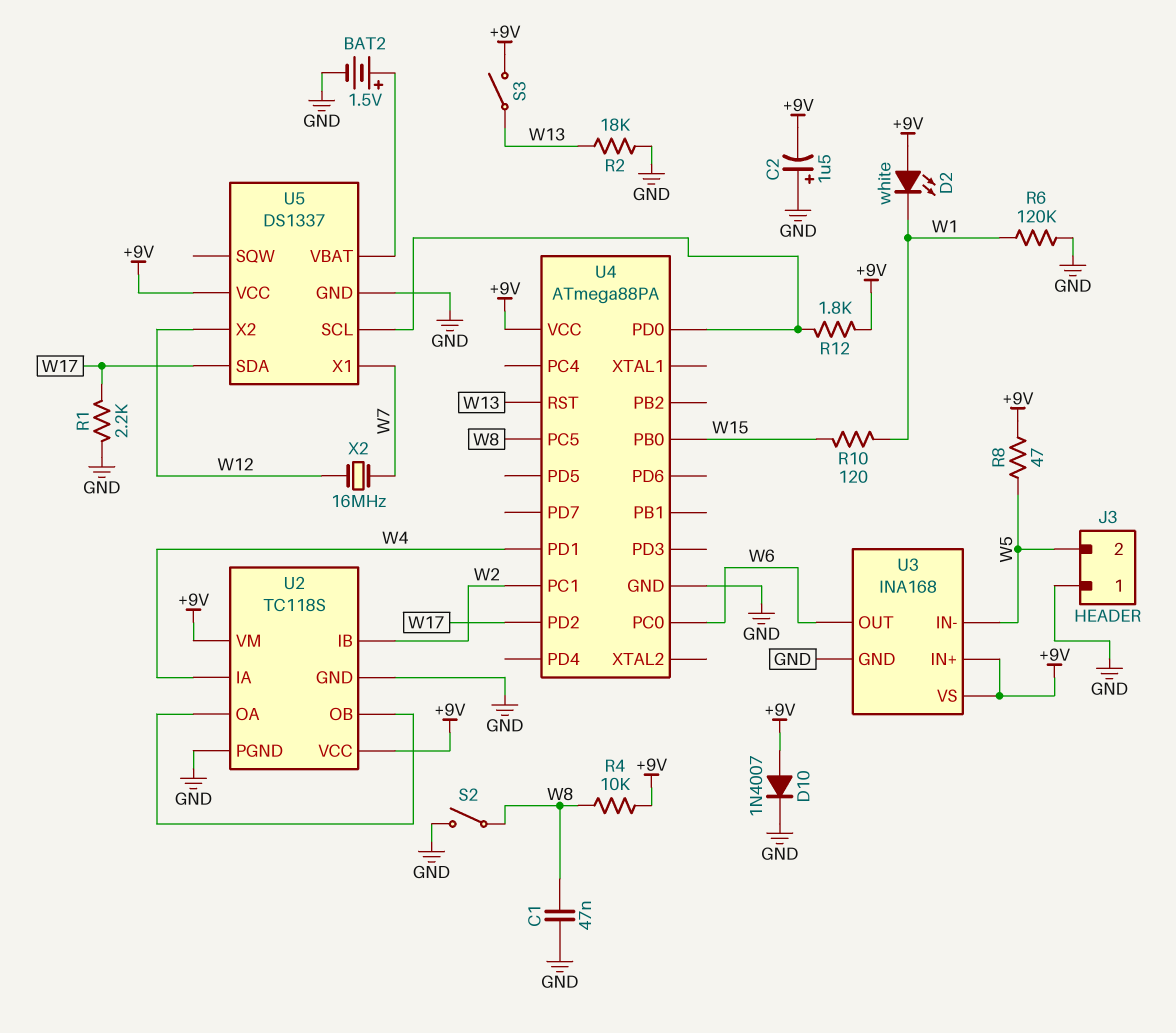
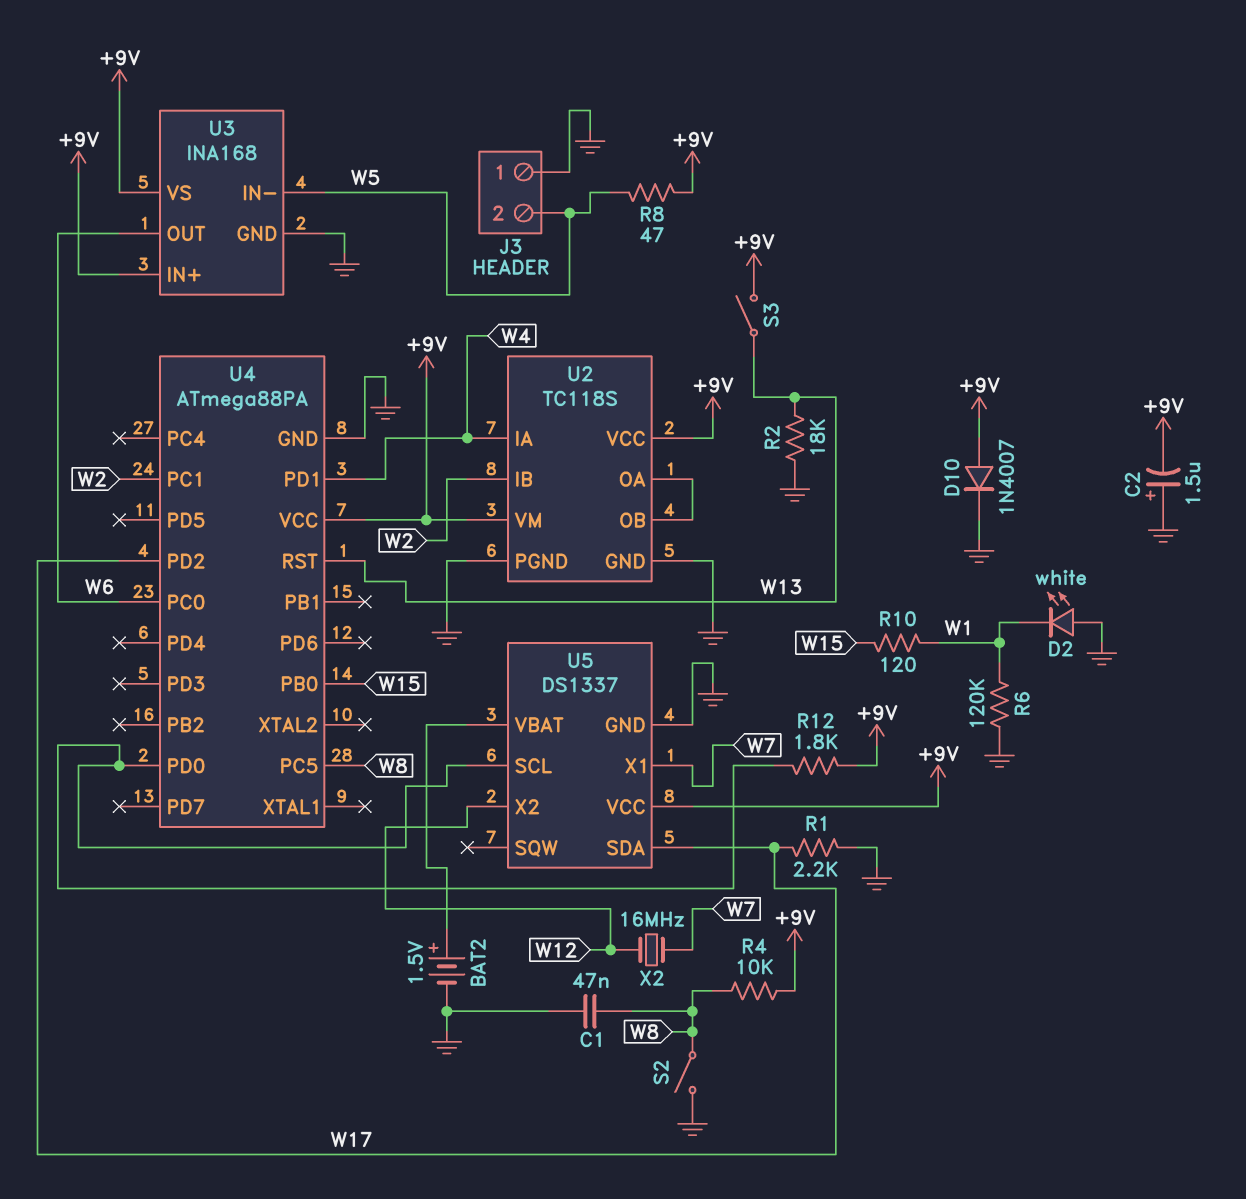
D2: LED white (A +9V, K W1) -> LED white (A GND, K W1)

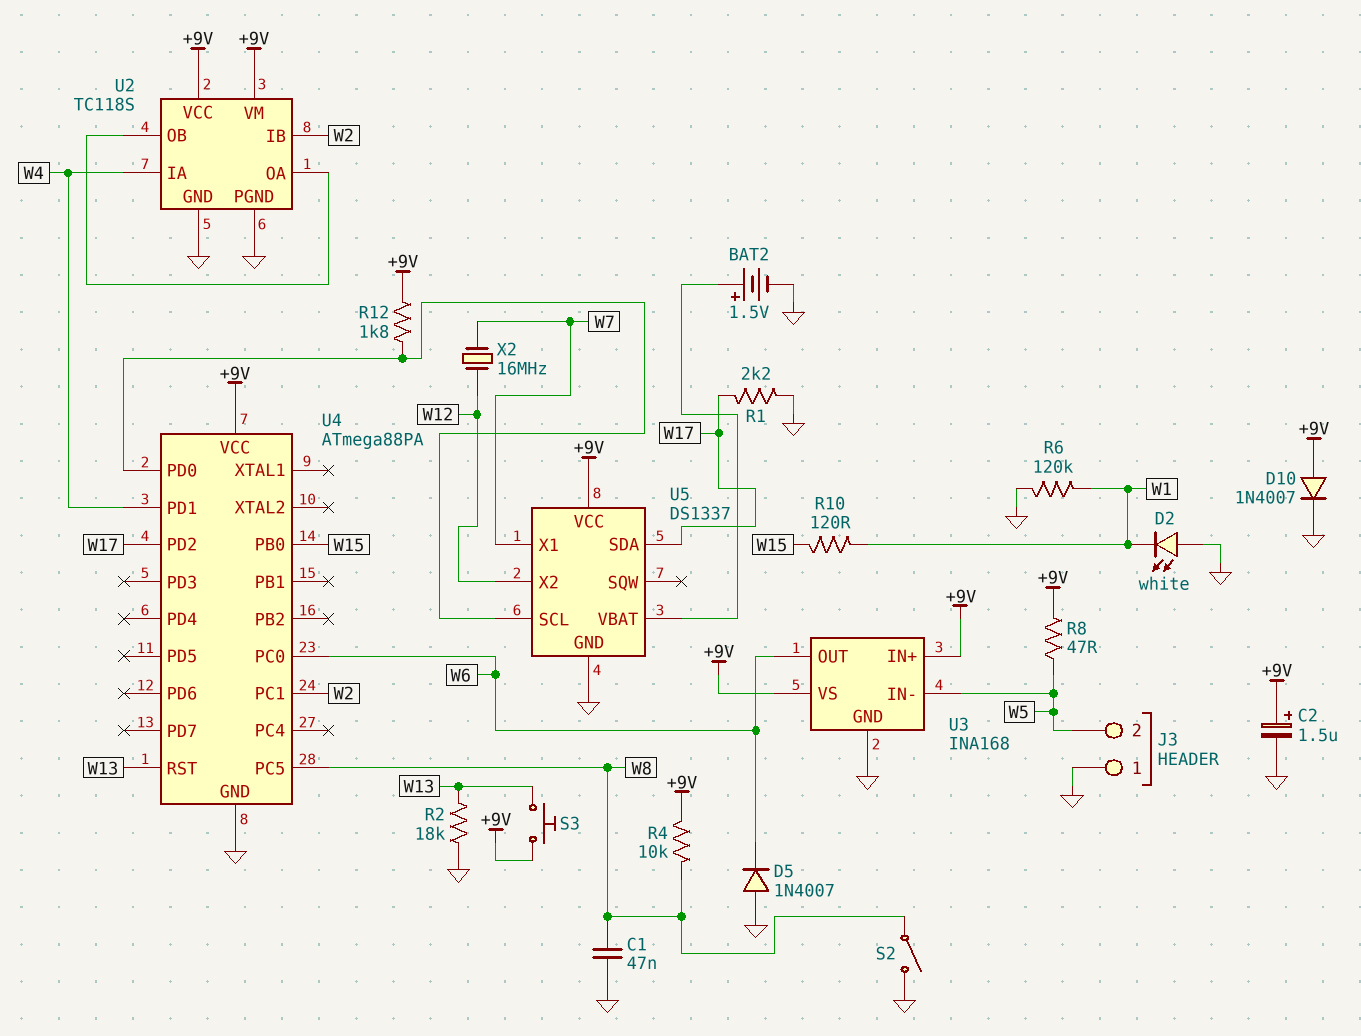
C2: 1.5uF (plus GND, minus +9V) -> 1.5uF (plus +9V, minus GND)
D5: none -> diode 1N4007 (A GND, K W6)
S3: switch (+9V, W13) -> button (+9V, W13)

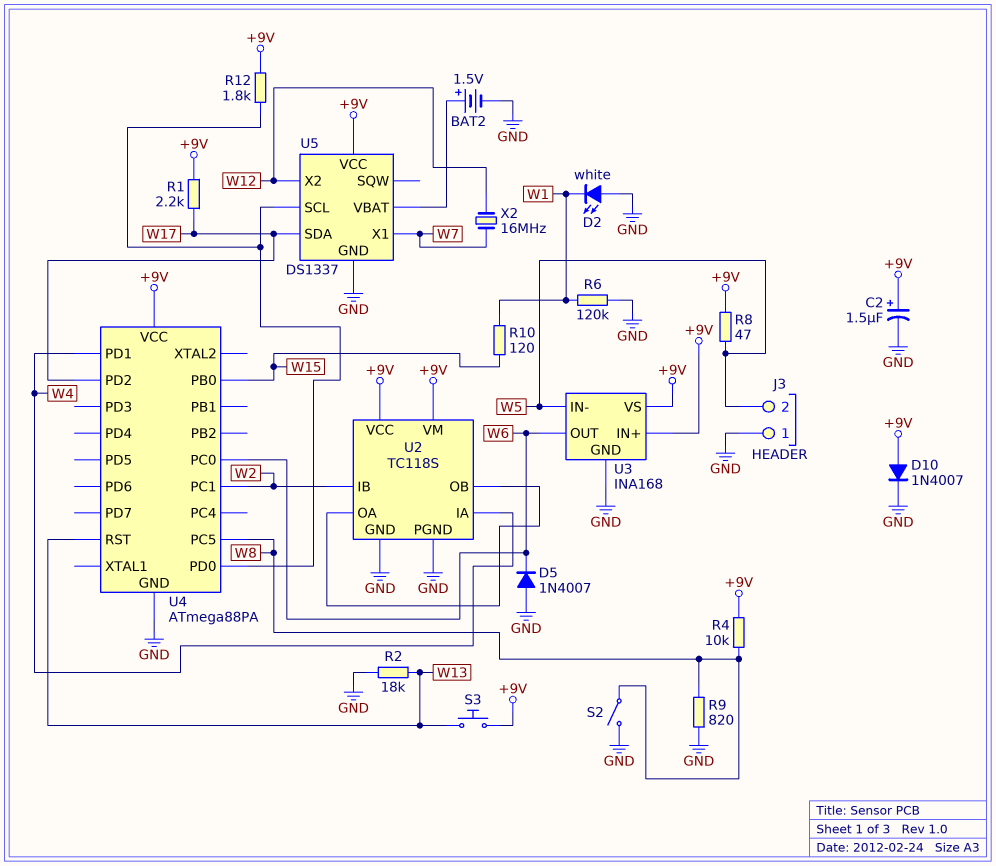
C1: 47nF (GND, W8) -> none
R1: 2.2k (GND, W17) -> 2.2k (+9V, W17)
R9: none -> 820 (GND, W8)

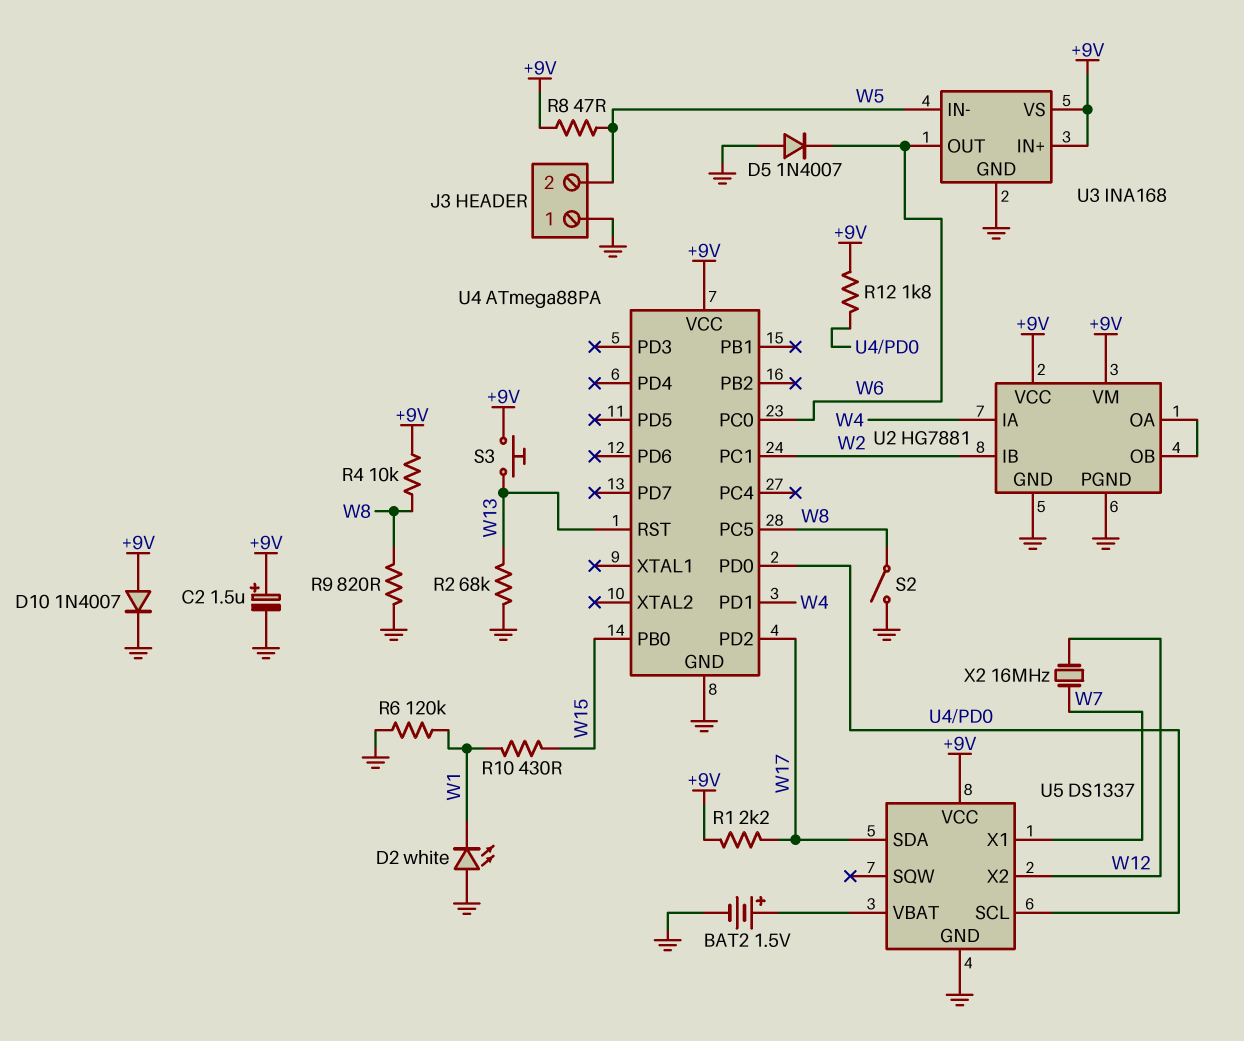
R2: 18k (GND, W13) -> 68k (GND, W13)
R10: 120 (W1, W15) -> 430 (W1, W15)
U2: TC118S -> HG7881

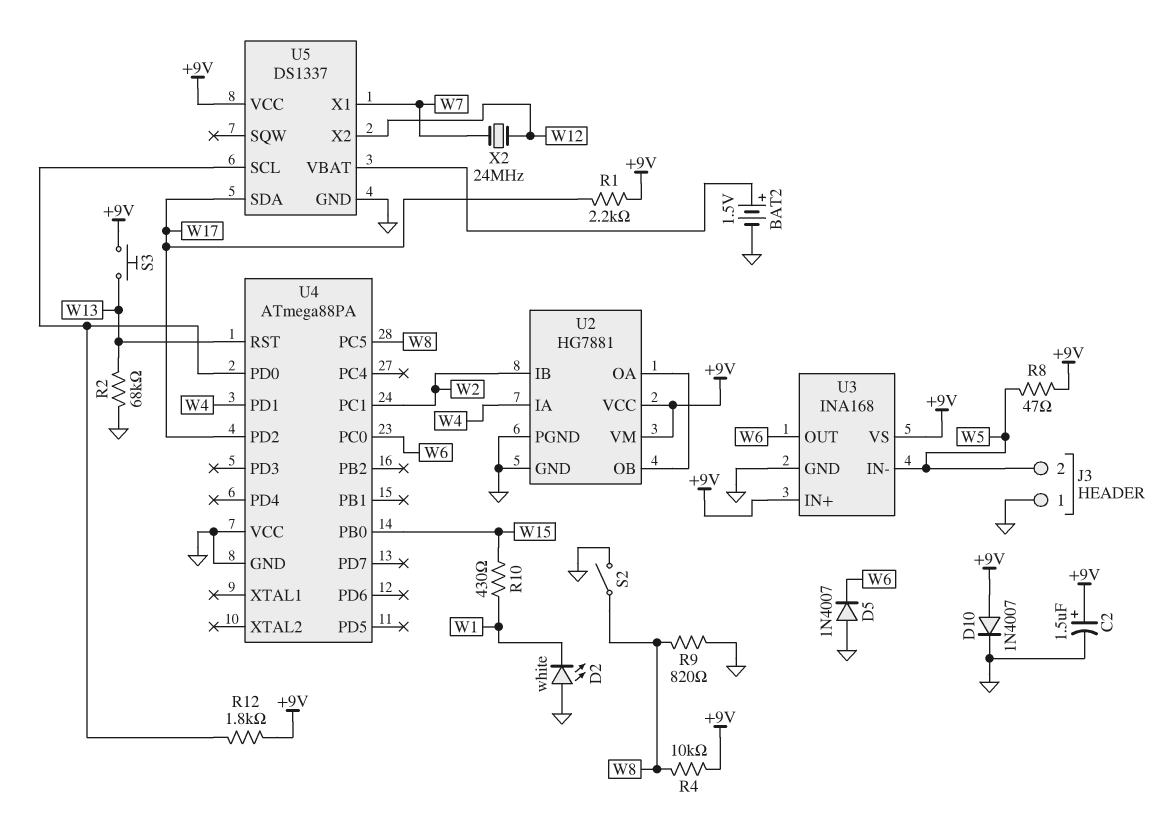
R6: 120k (GND, W1) -> none
U4 pin VCC: +9V -> GND
X2: 16MHz (W7, W12) -> 24MHz (W7, W12)

